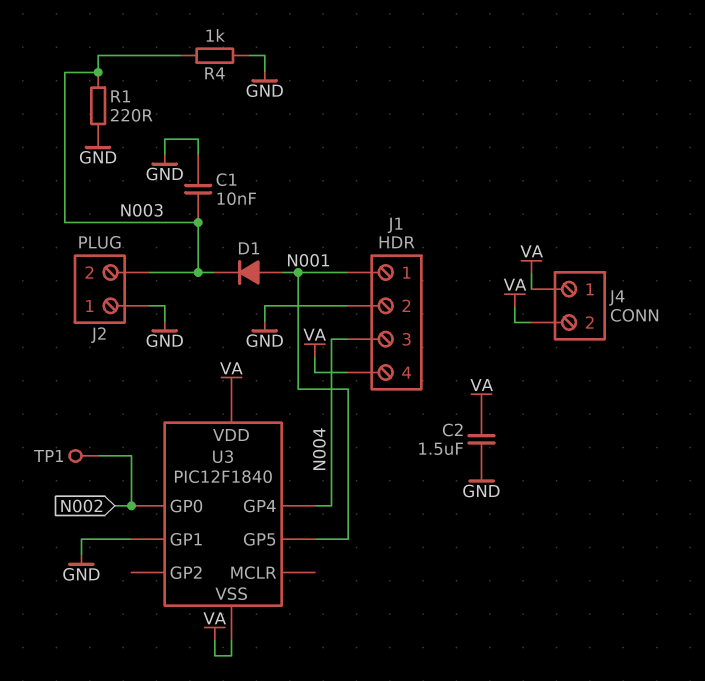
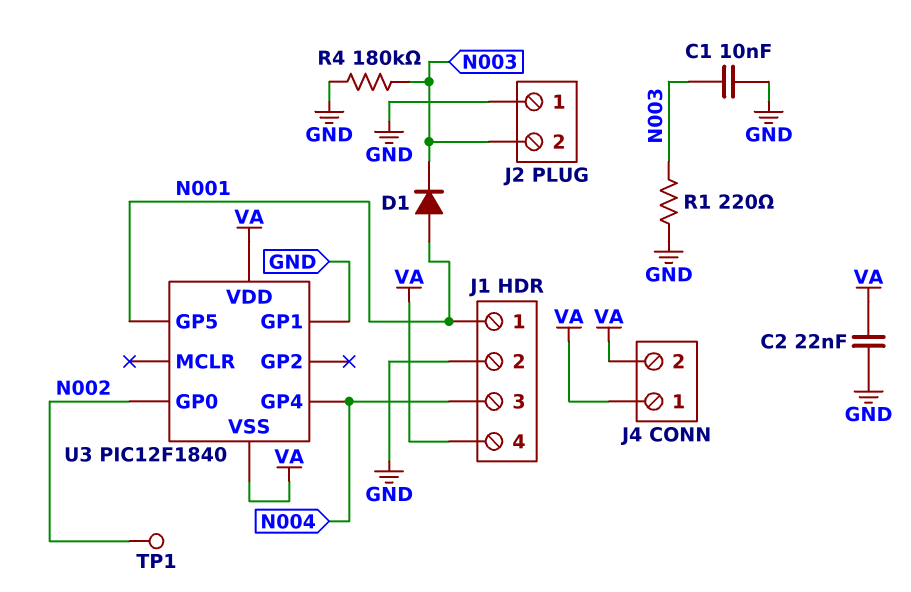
C2: 1.5uF (GND, VA) -> 22nF (GND, VA)
R4: 1k (GND, N003) -> 180k (GND, N003)

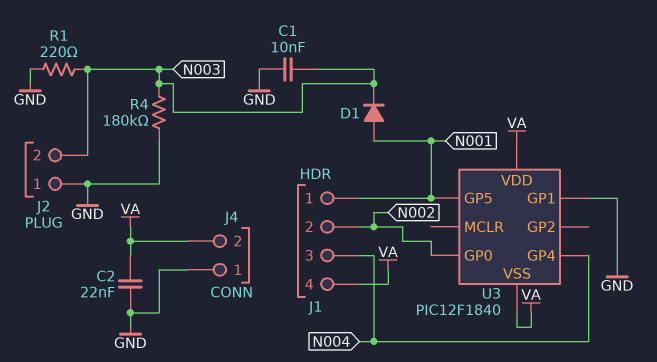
J1 pin 2: GND -> N002
J4 pin 1: VA -> GND
TP1: test point (N002) -> none

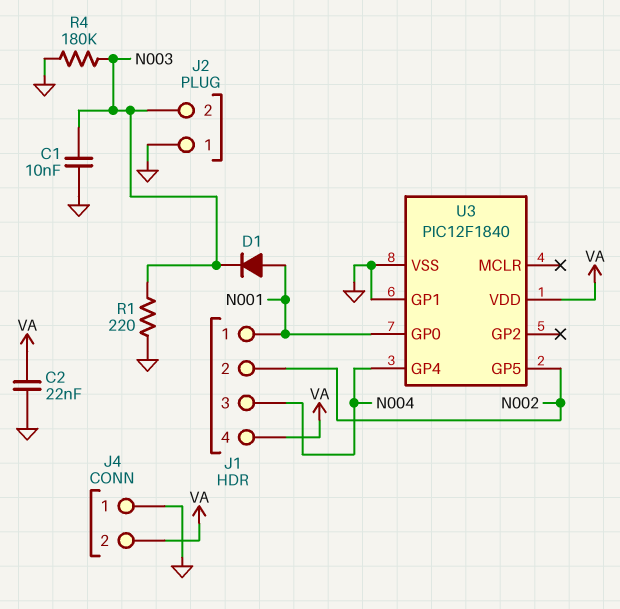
U3 pin GP0: N002 -> N001
U3 pin GP5: N001 -> N002
U3 pin VSS: VA -> GND

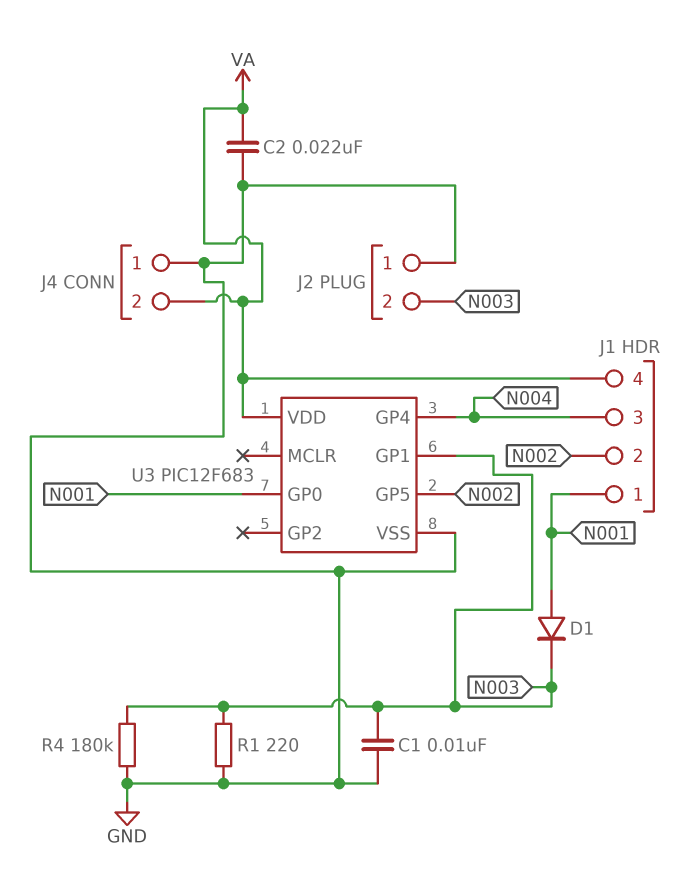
U3: PIC12F1840 -> PIC12F683
U3 pin GP1: GND -> N003

